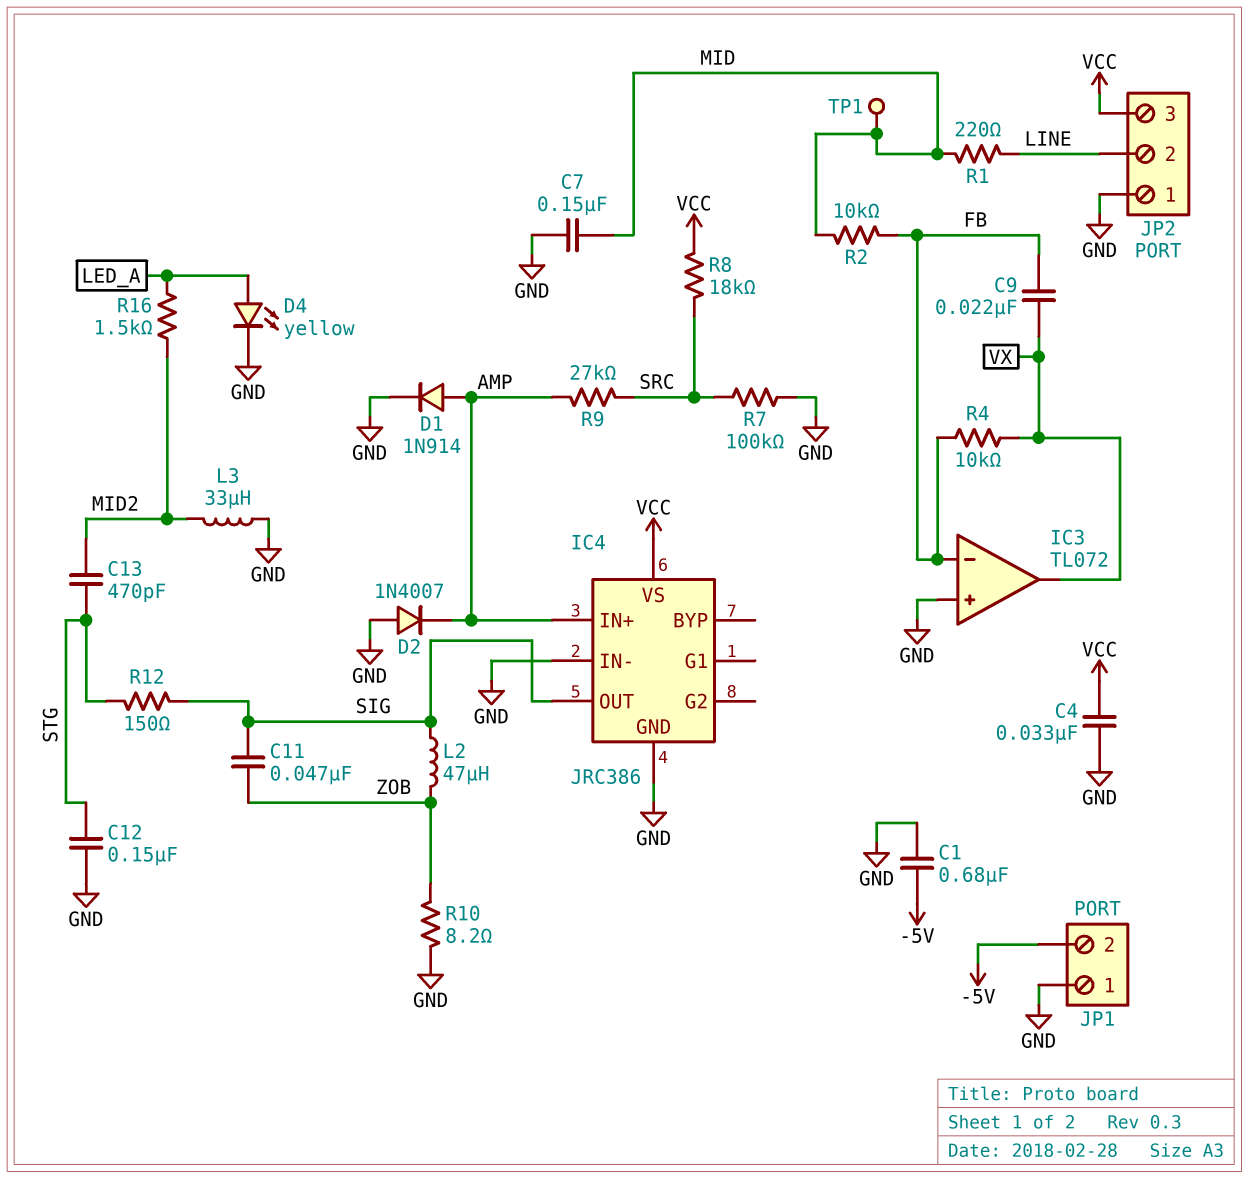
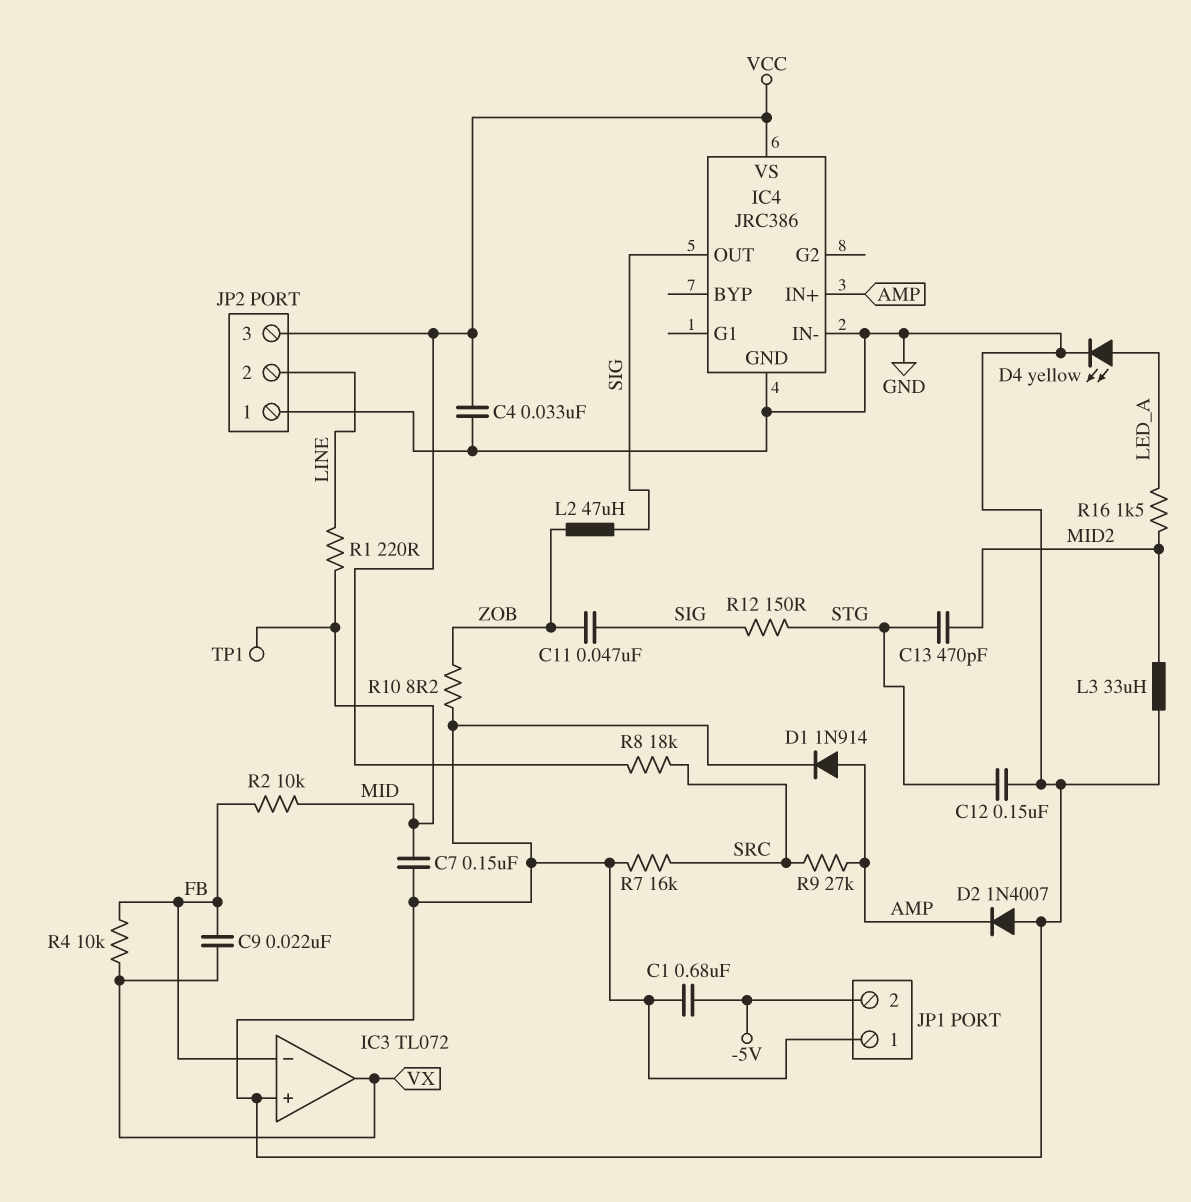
R7: 100k (GND, SRC) -> 16k (GND, SRC)

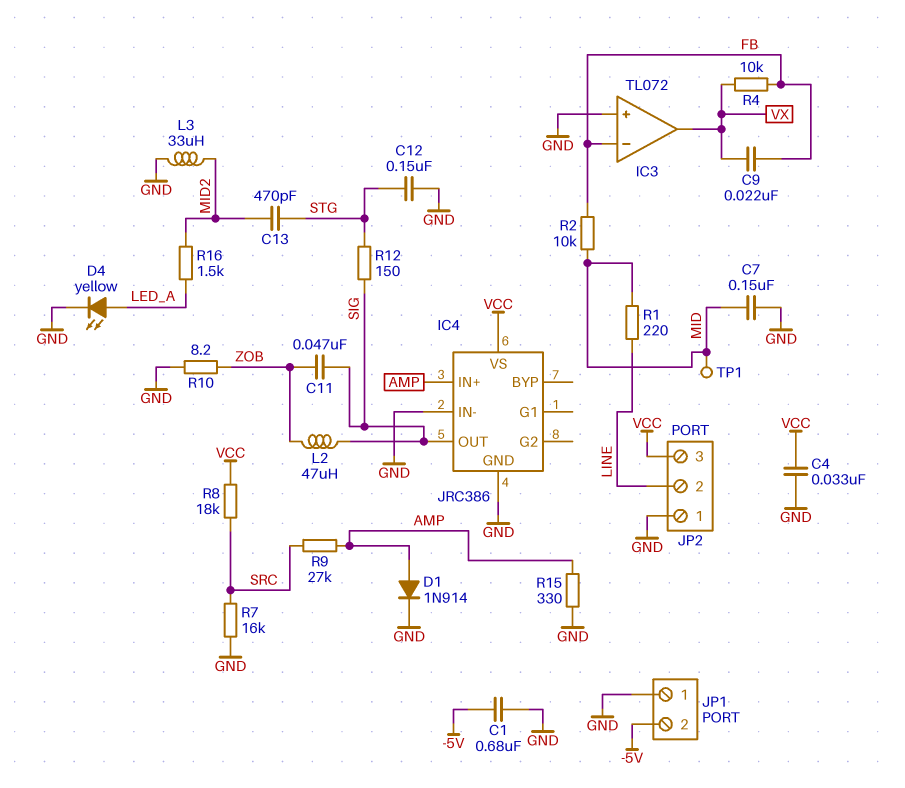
D2: diode 1N4007 (A GND, K AMP) -> none
R15: none -> 330 (AMP, GND)

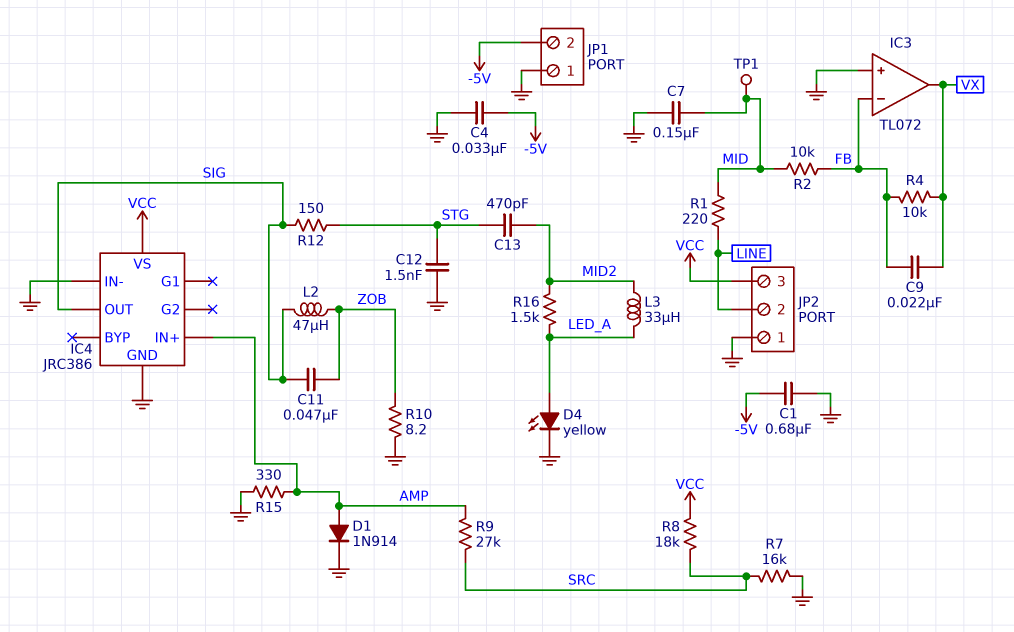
C4: 33nF (GND, VCC) -> 33nF (-5V, GND)
C12: 150nF (GND, STG) -> 1.5nF (GND, STG)
L3: 33uH (GND, MID2) -> 33uH (LED_A, MID2)

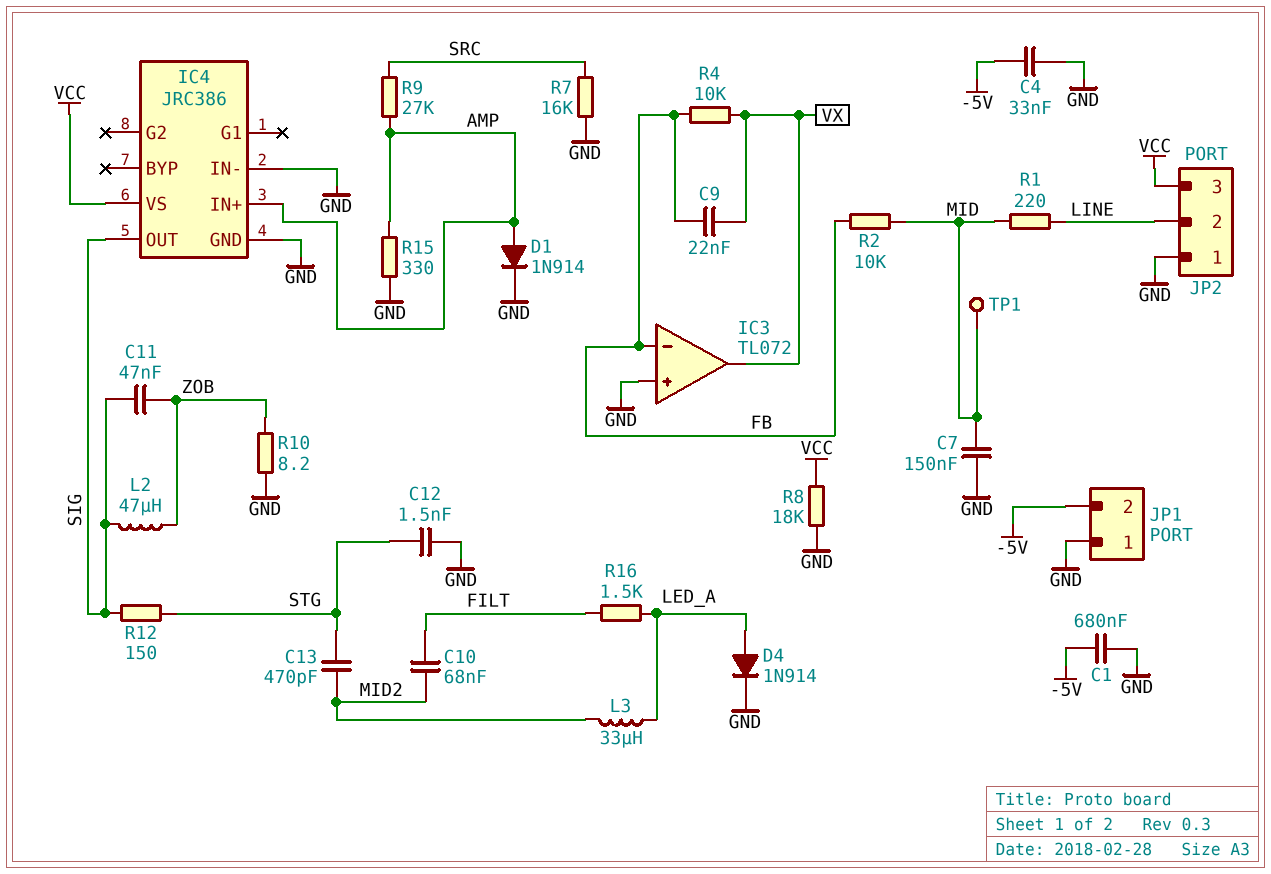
C10: none -> 68nF (FILT, MID2)
D4: LED yellow (A LED_A, K GND) -> diode 1N914 (A LED_A, K GND)
R8: 18k (SRC, VCC) -> 18k (GND, VCC)
R16: 1.5k (LED_A, MID2) -> 1.5k (FILT, LED_A)

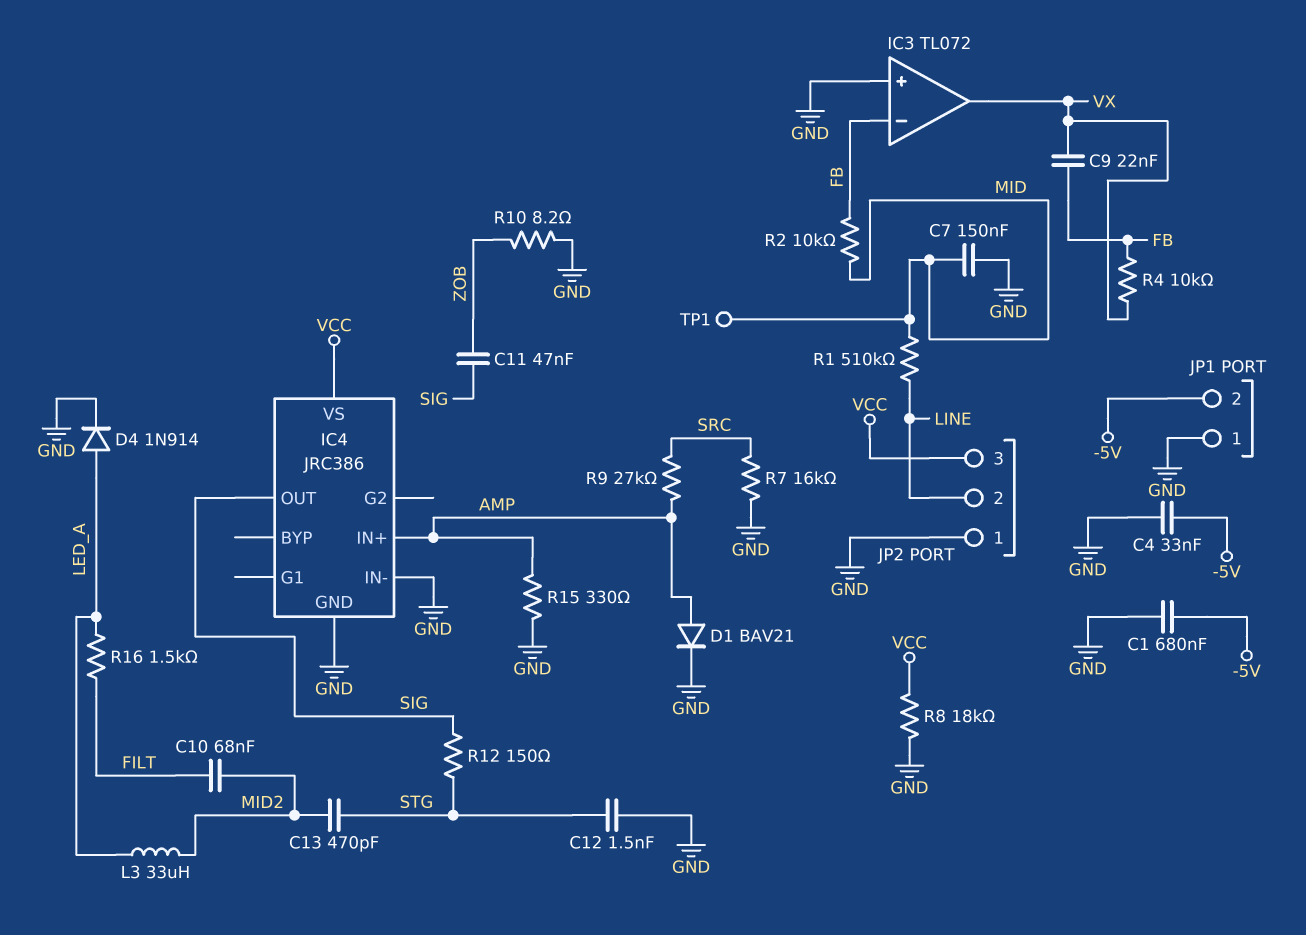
D1: diode 1N914 (A AMP, K GND) -> diode BAV21 (A AMP, K GND)
L2: 47uH (SIG, ZOB) -> none
R1: 220 (LINE, MID) -> 510k (LINE, MID)

